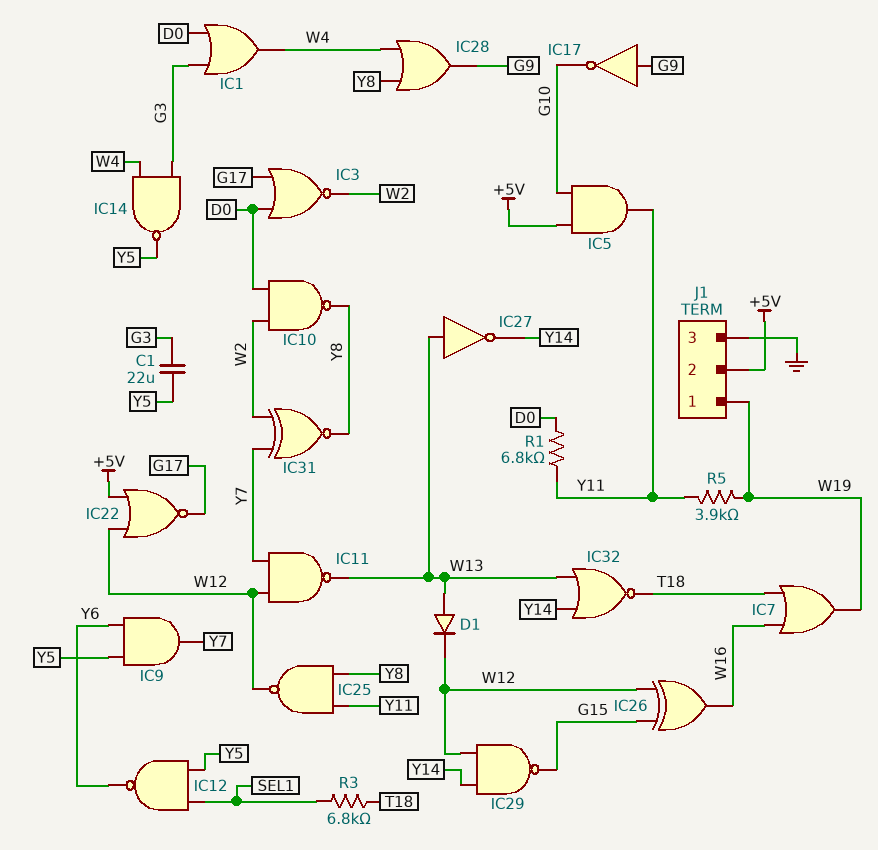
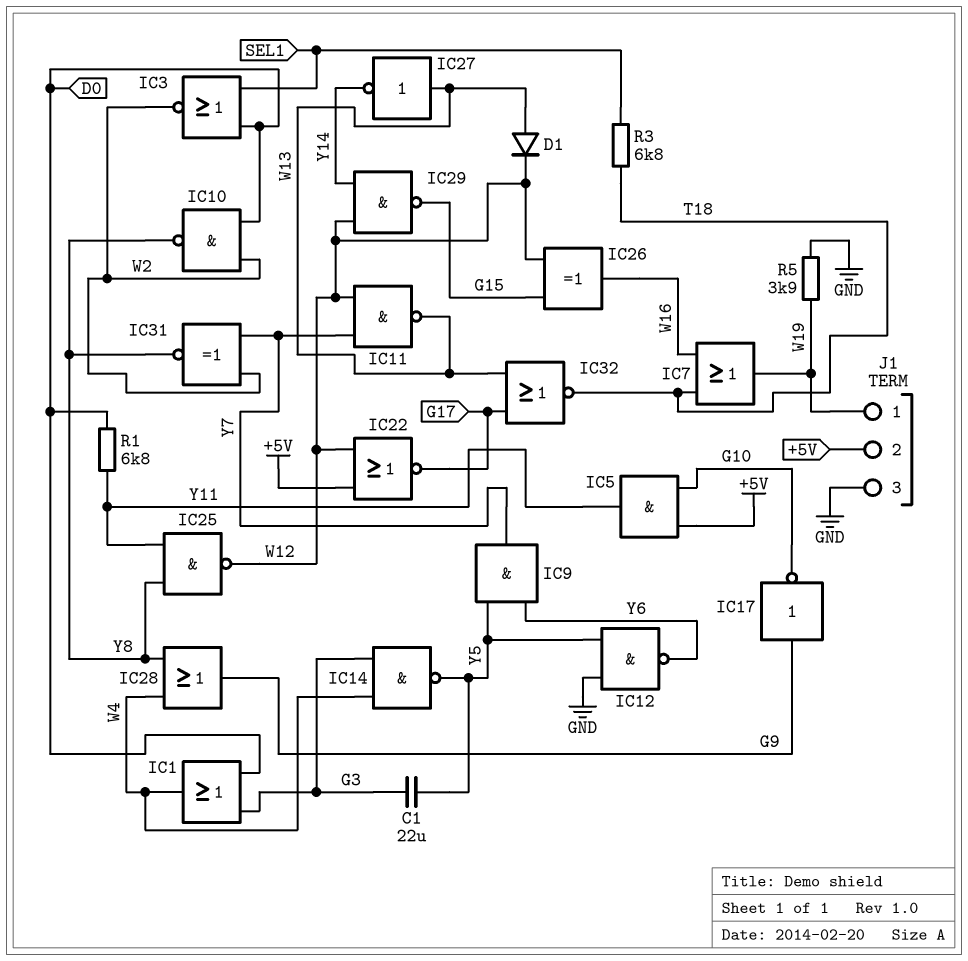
IC3: NOR (in D0, in G17, out W2) -> NOR (in D0, in SEL1, out W2)
IC12: NAND (in SEL1, in Y5, out Y6) -> NAND (in GND, in Y5, out Y6)
IC32: NOR (in W13, in Y14, out T18) -> NOR (in G17, in W13, out T18)
R5: 3.9k (W19, Y11) -> 3.9k (GND, W19)

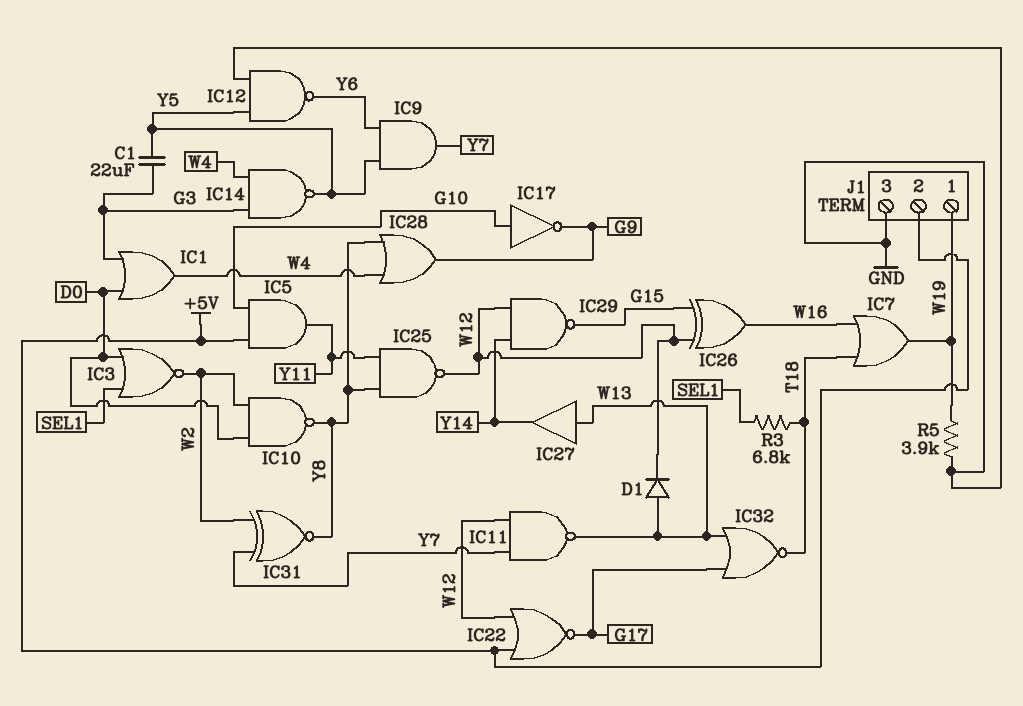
IC17: NOT (in G9, out G10) -> NOT (in G10, out G9)
IC27: NOT (in W13, out Y14) -> buffer (in W13, out Y14)
R1: 6.8k (D0, Y11) -> none

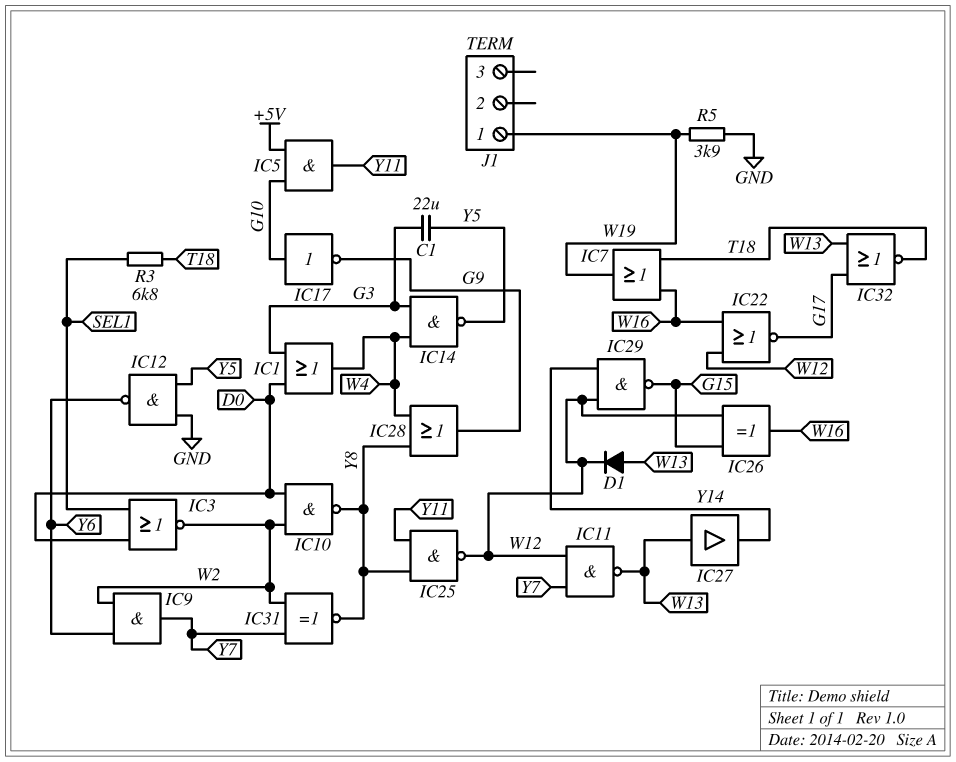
IC9: AND (in Y5, in Y6, out Y7) -> AND (in W2, in Y6, out Y7)
IC22: NOR (in +5V, in W12, out G17) -> NOR (in W12, in W16, out G17)
J1 pin 2: +5V -> none
J1 pin 3: GND -> none

